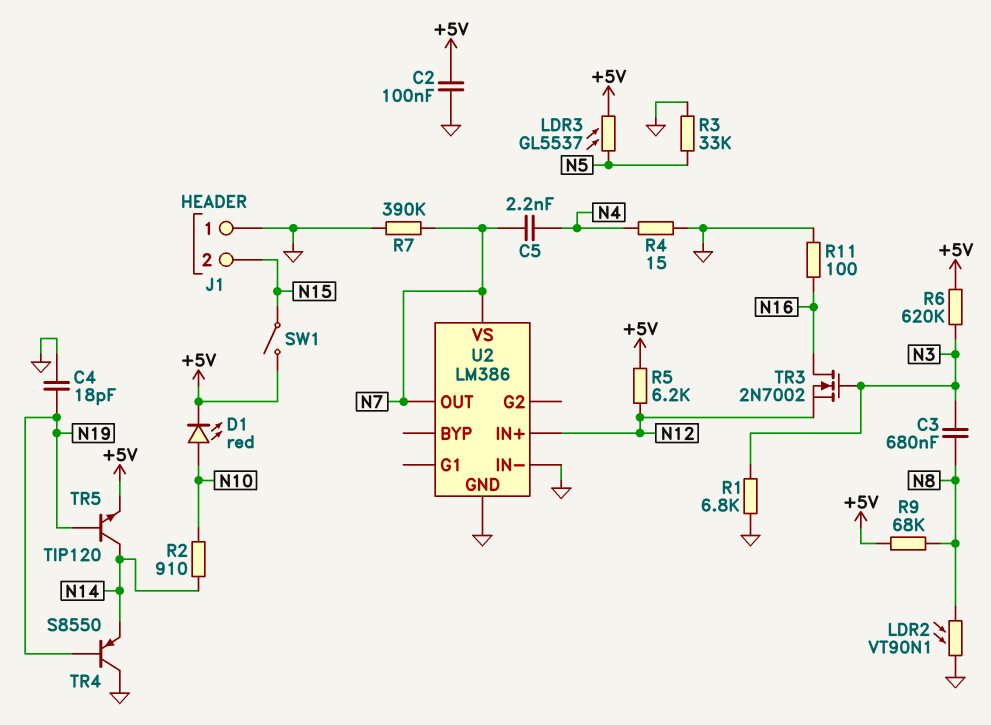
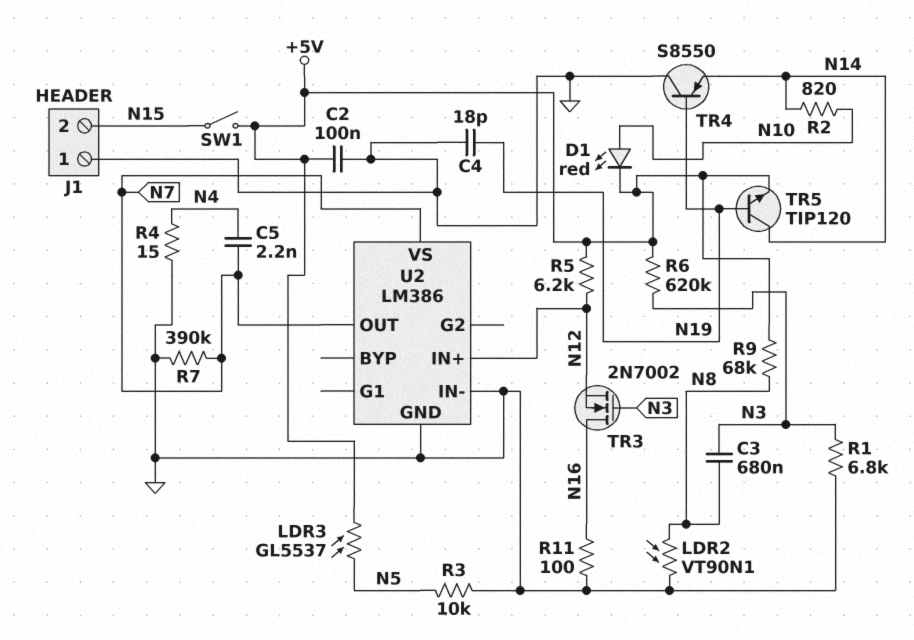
R2: 910 (N10, N14) -> 820 (N10, N14)
R3: 33k (GND, N5) -> 10k (GND, N5)

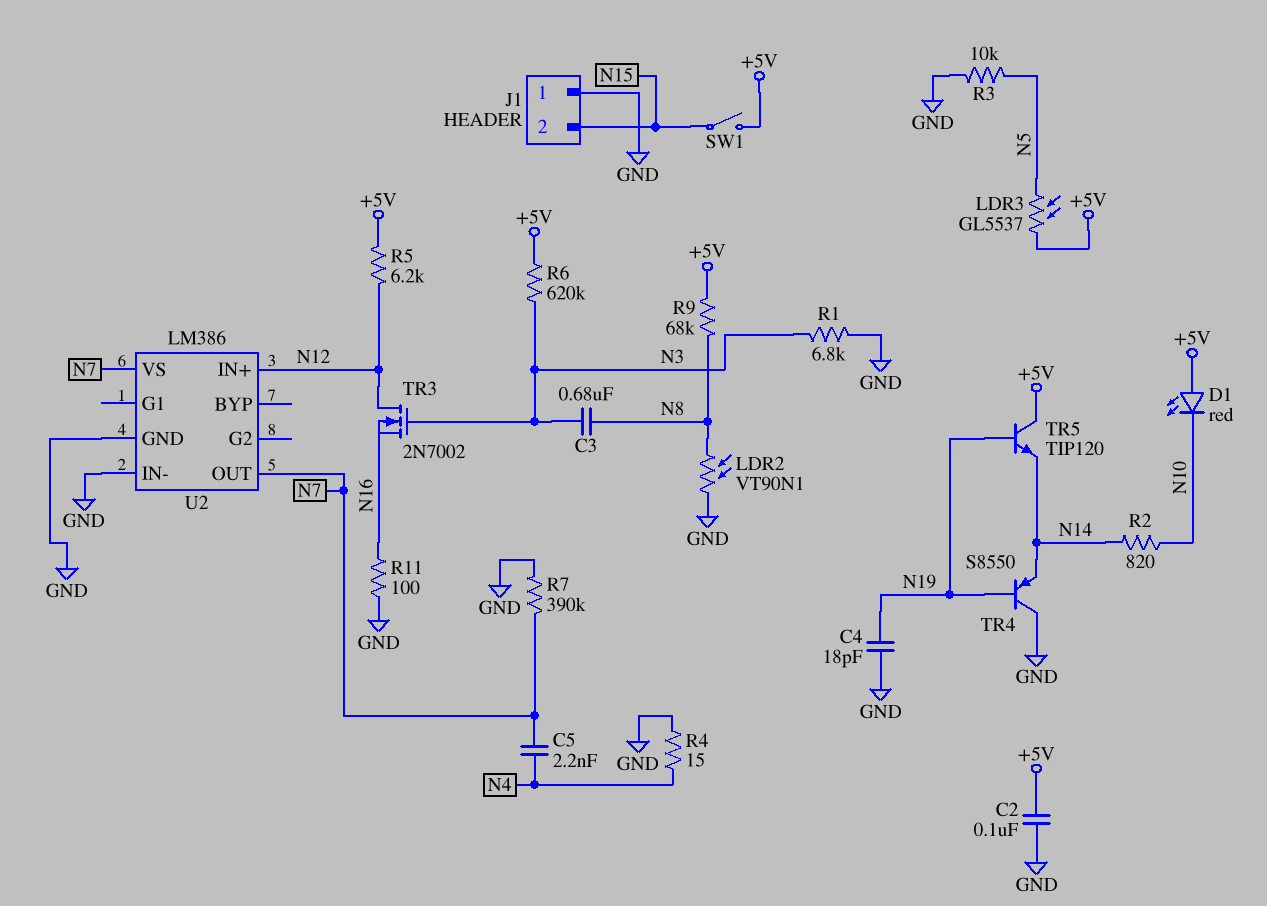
D1: LED red (A N10, K +5V) -> LED red (A +5V, K N10)
TR3: NMOS 2N7002 (G N3, D N16, S N12) -> NMOS 2N7002 (G N3, D N12, S N16)
TR5: NPN TIP120 (B N19, C N14, E +5V) -> NPN TIP120 (B N19, C +5V, E N14)

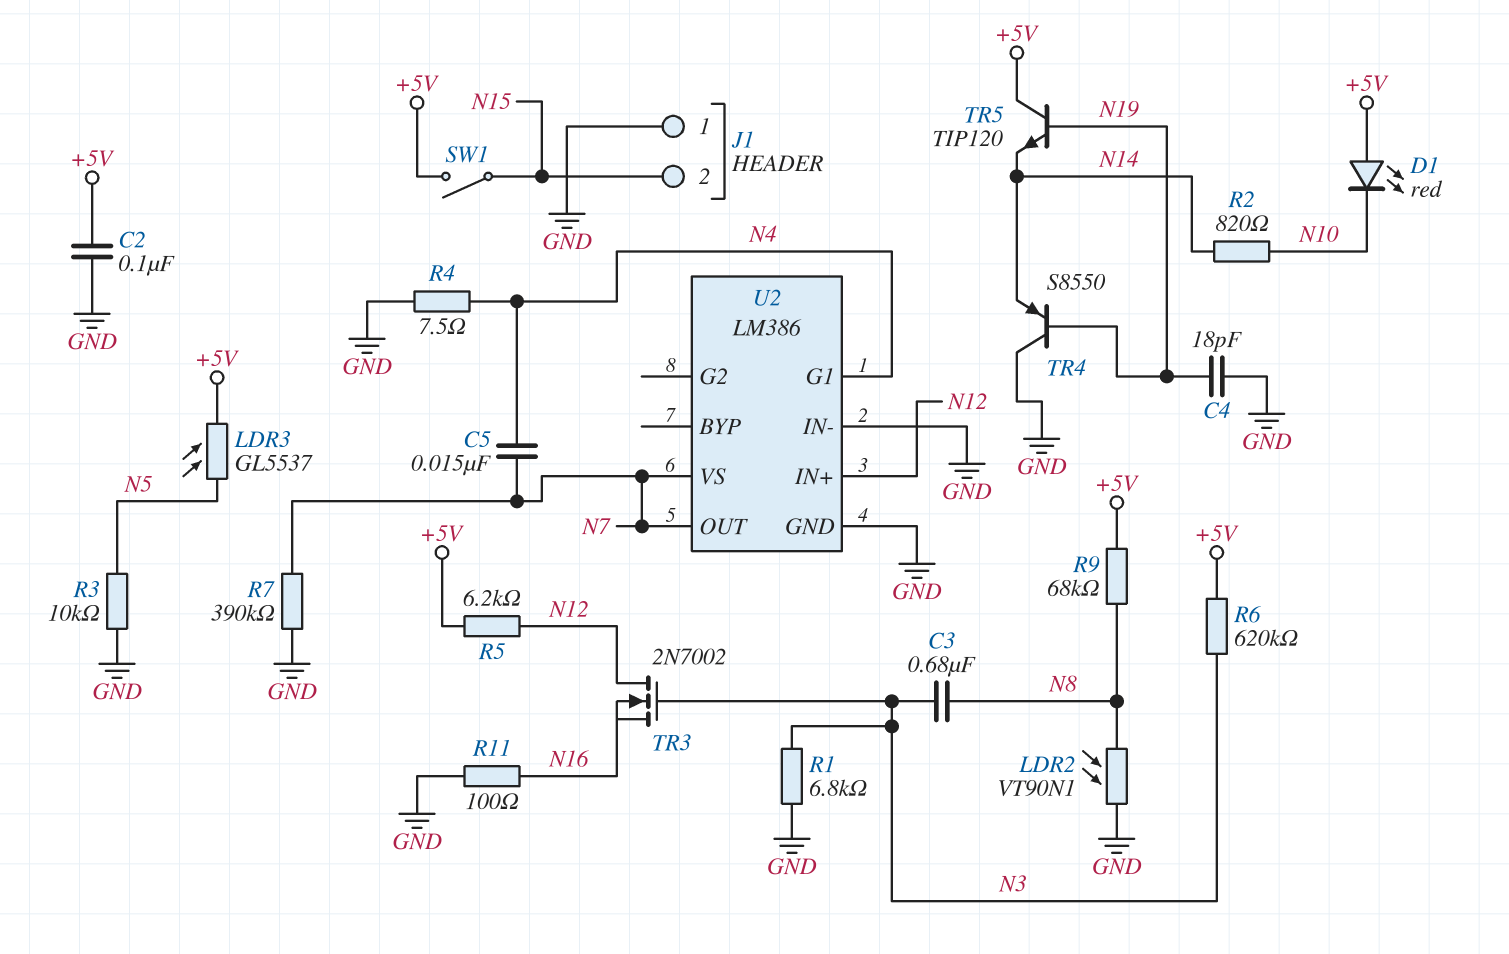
C5: 2.2nF (N4, N7) -> 15nF (N4, N7)
R4: 15 (GND, N4) -> 7.5 (GND, N4)
U2 pin G1: none -> N4

